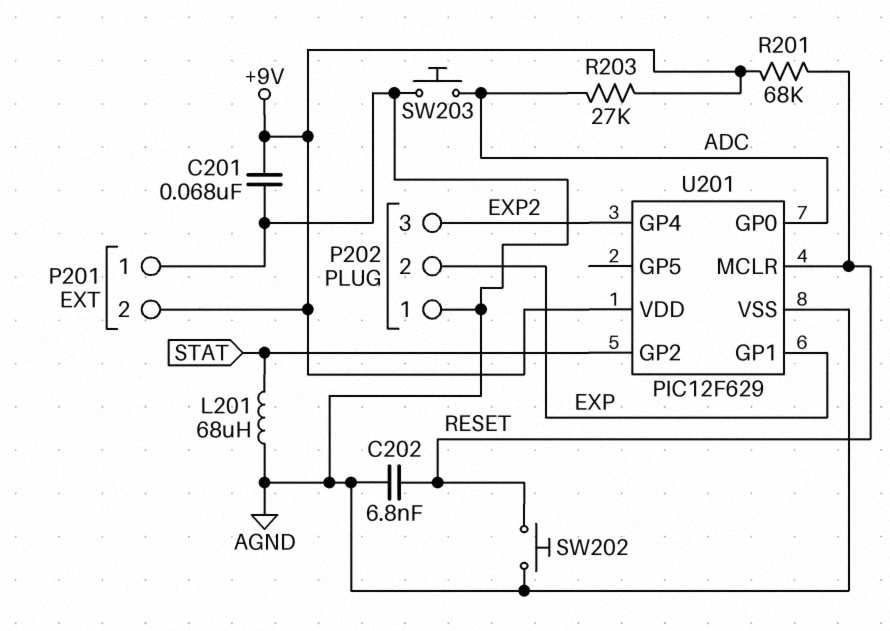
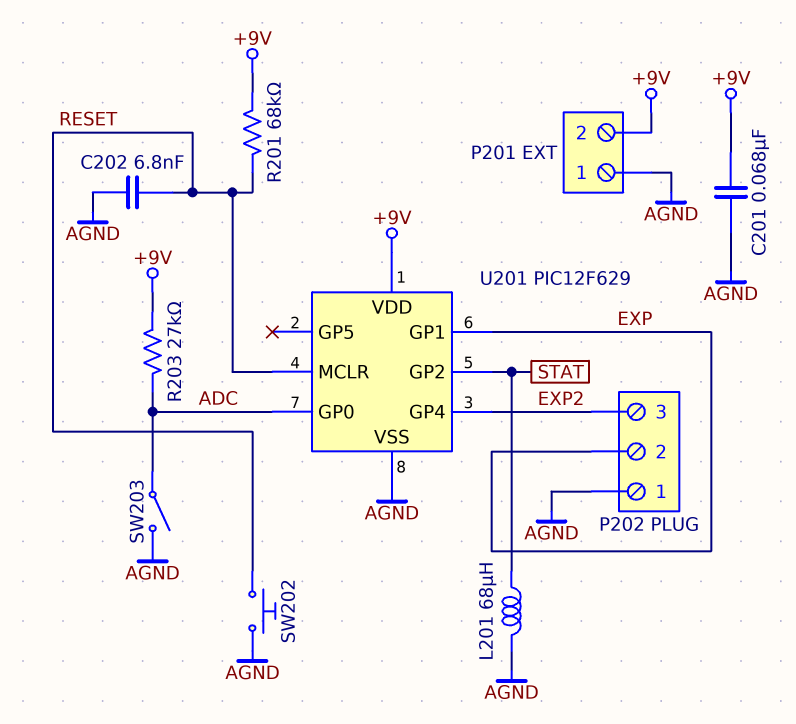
SW203: button (ADC, AGND) -> switch (ADC, AGND)

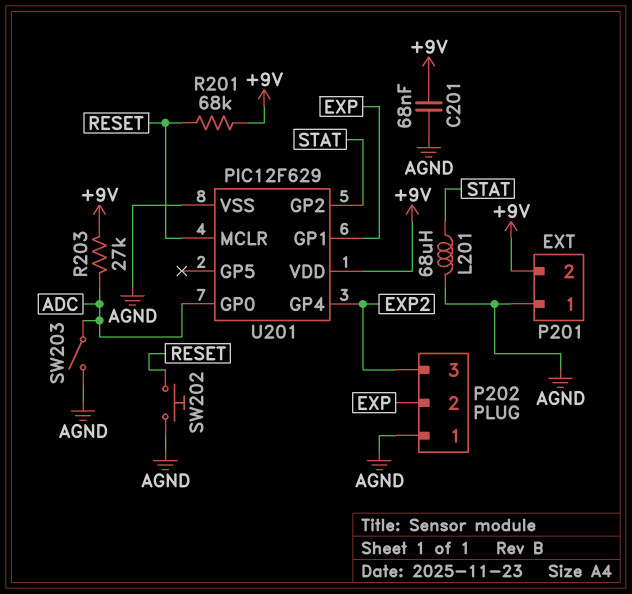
C202: 6.8nF (AGND, RESET) -> none

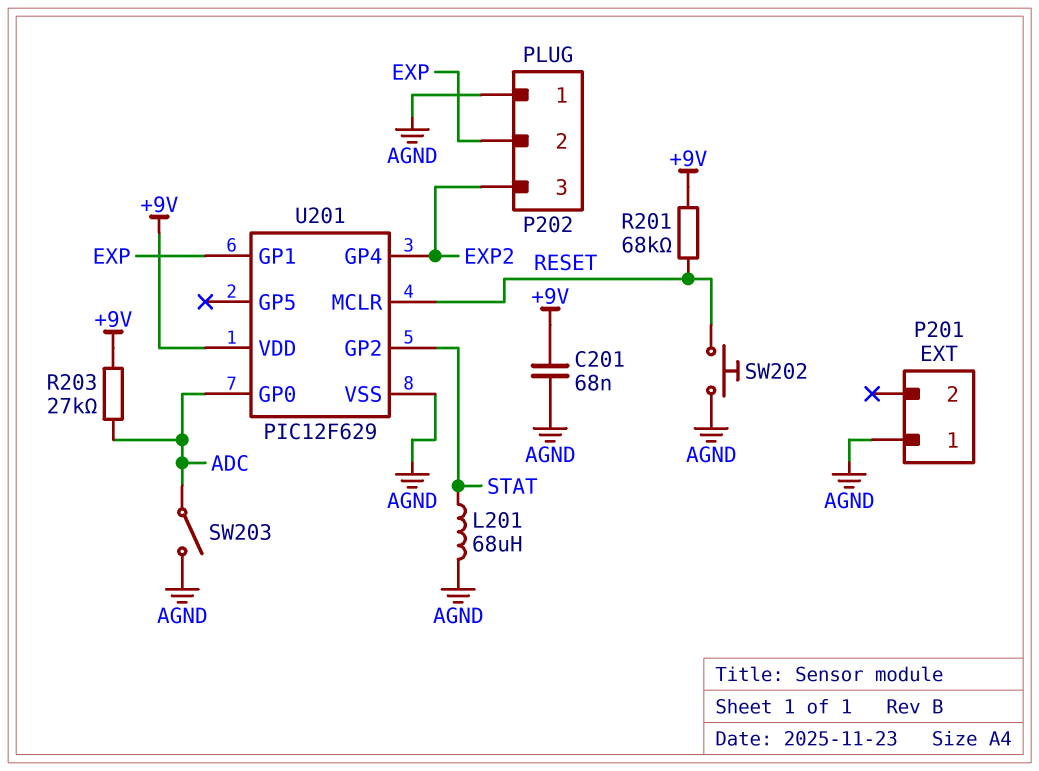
P201 pin 2: +9V -> none

